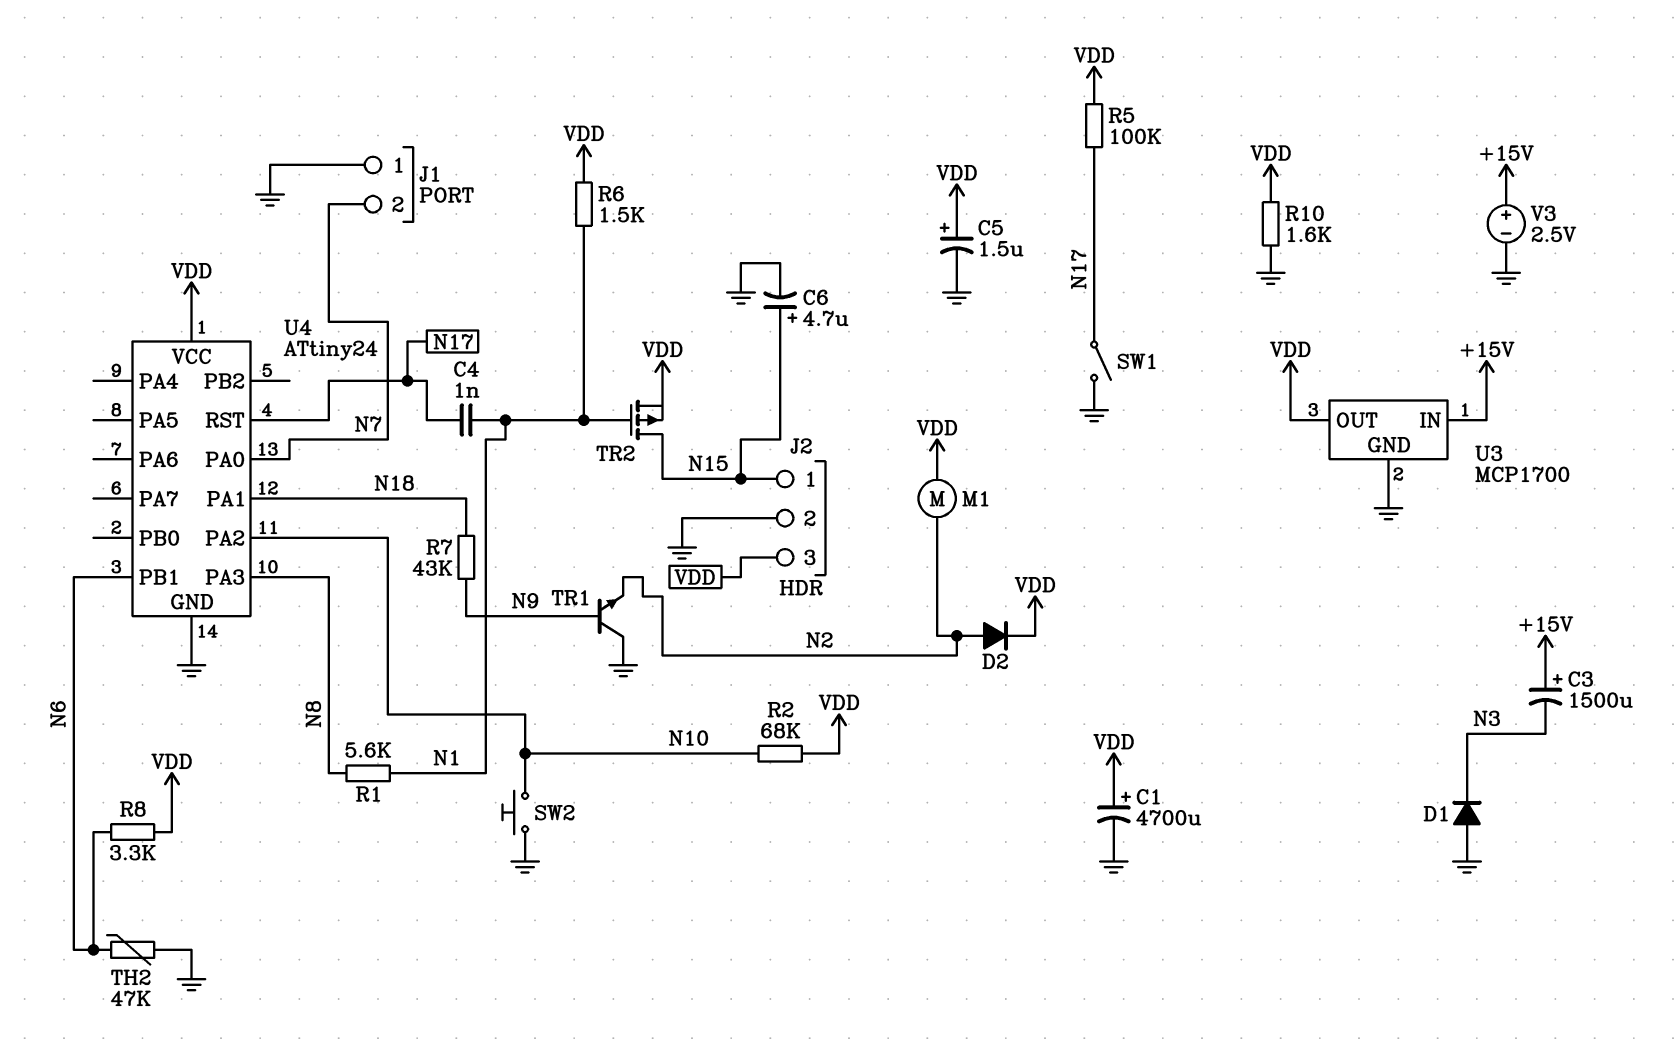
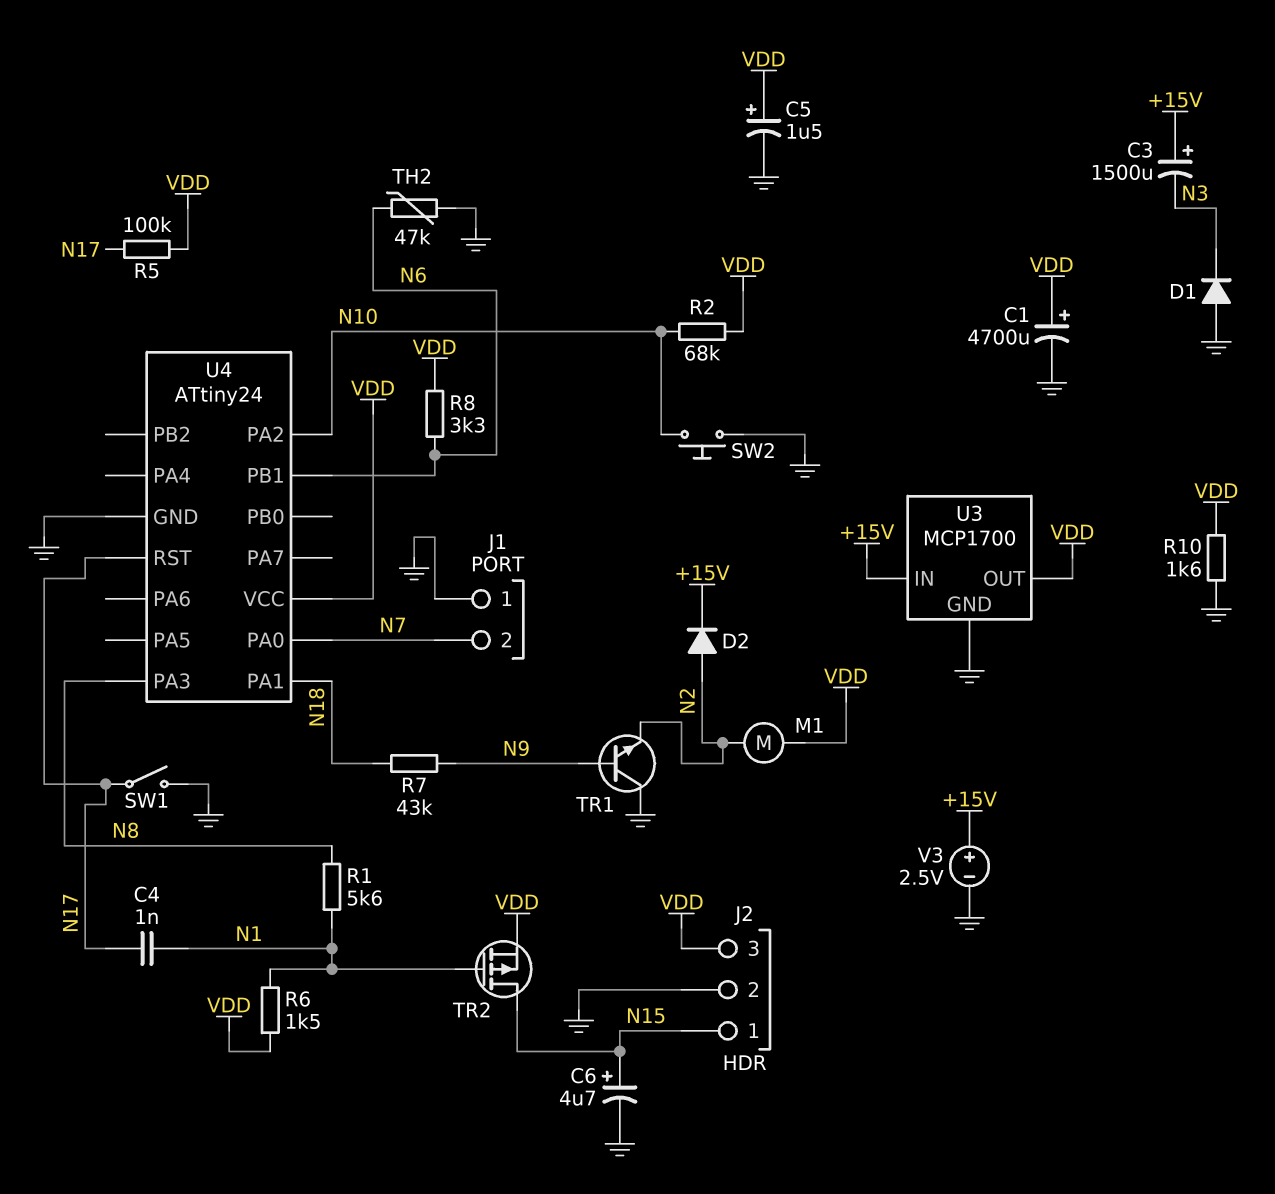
D2: diode (A N2, K VDD) -> diode (A N2, K +15V)

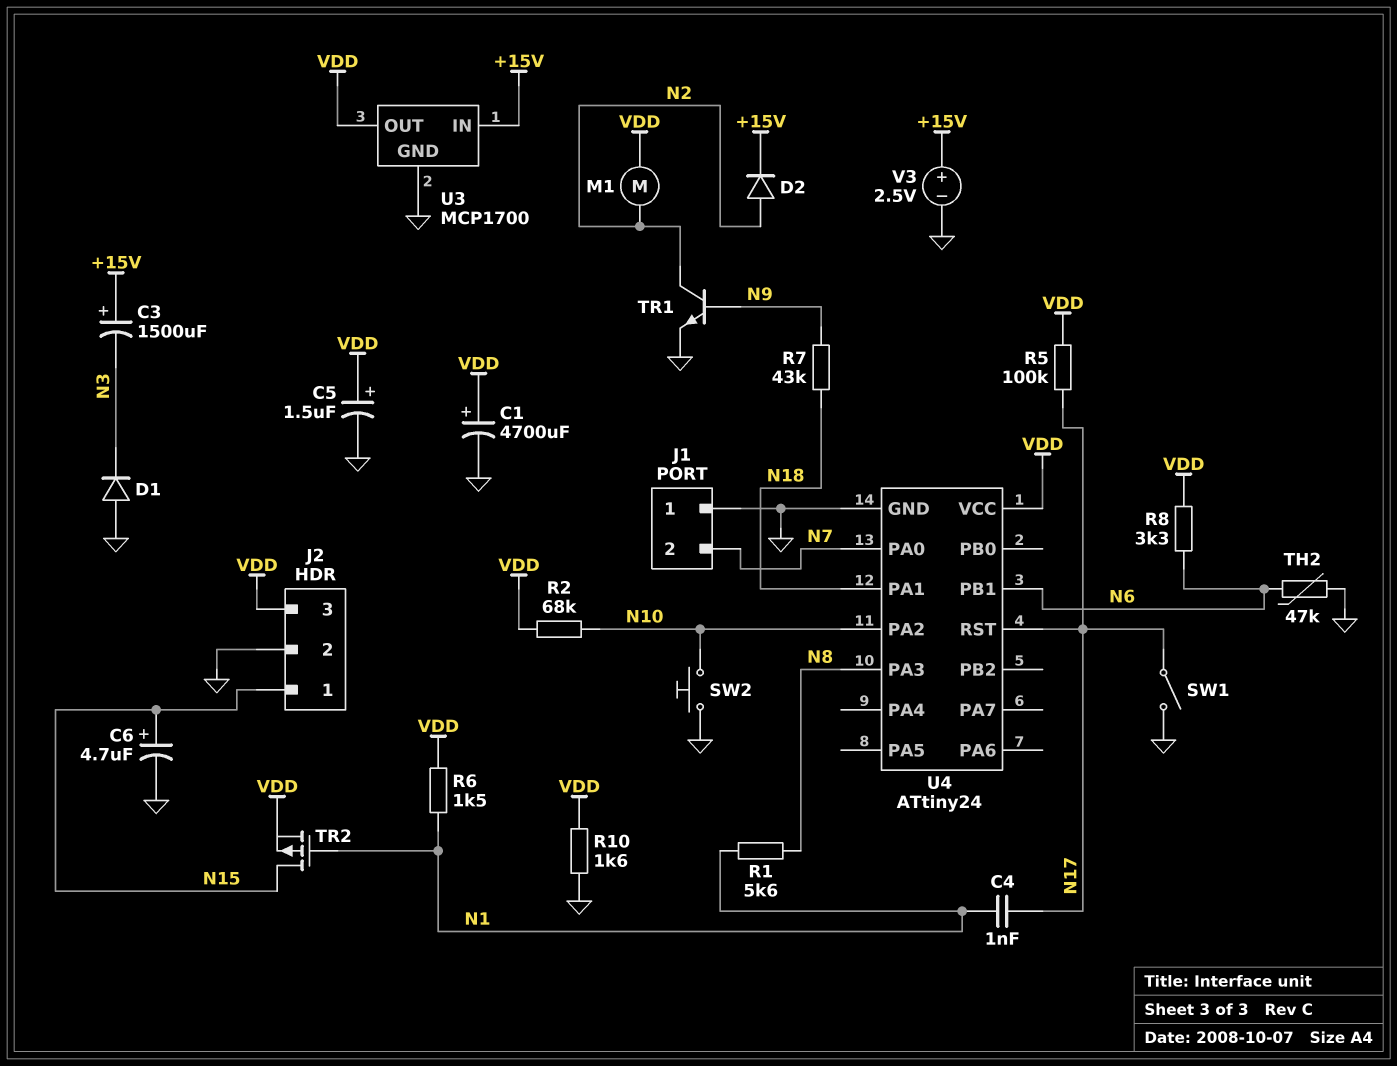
TR1: NPN (B N9, C GND, E N2) -> NPN (B N9, C N2, E GND)

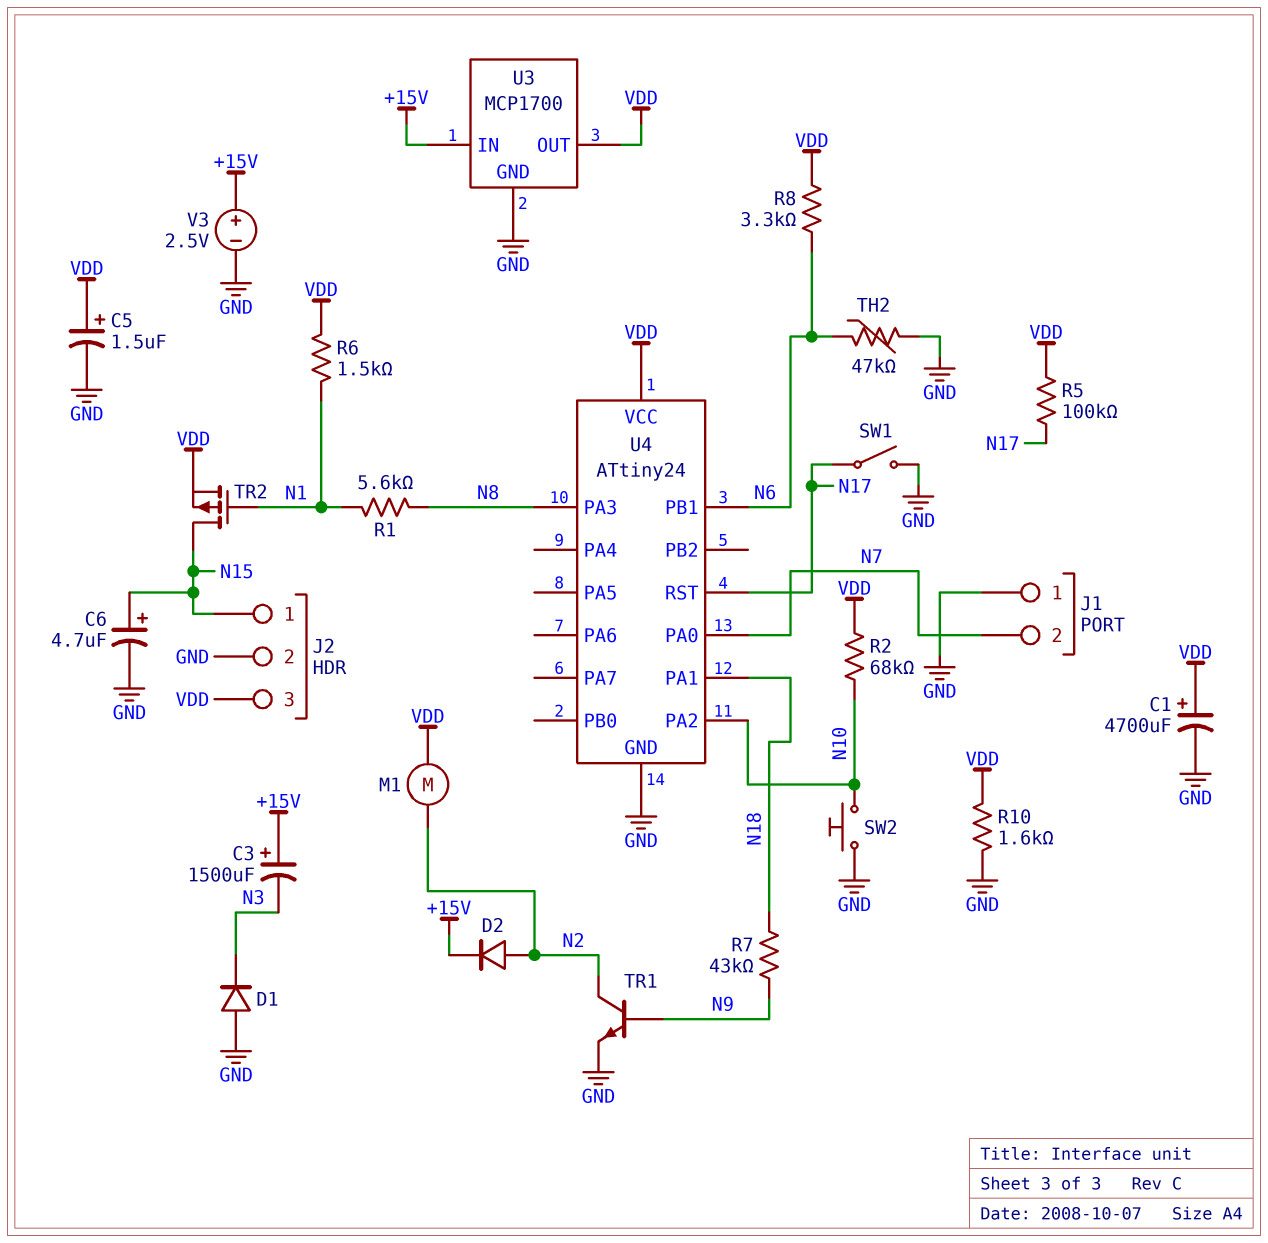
C4: 1nF (N1, N17) -> none

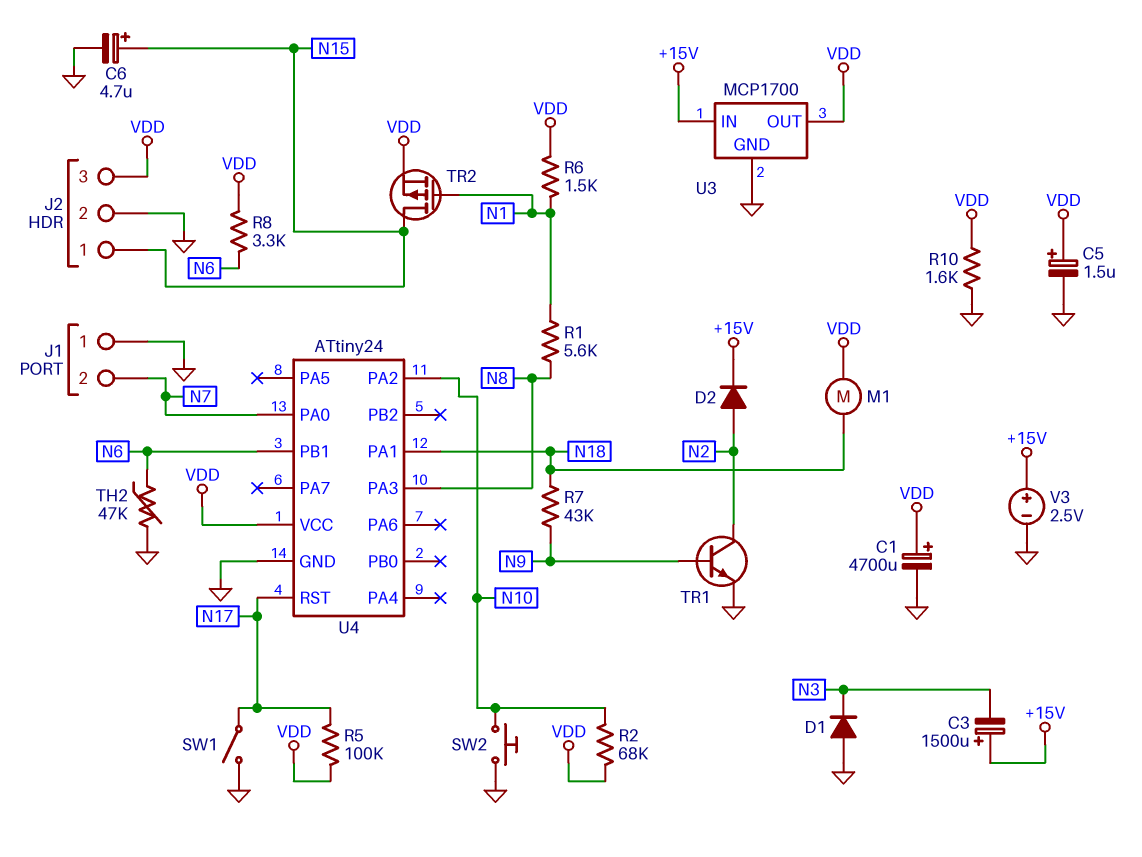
M1: motor (N2, VDD) -> motor (N18, VDD)

